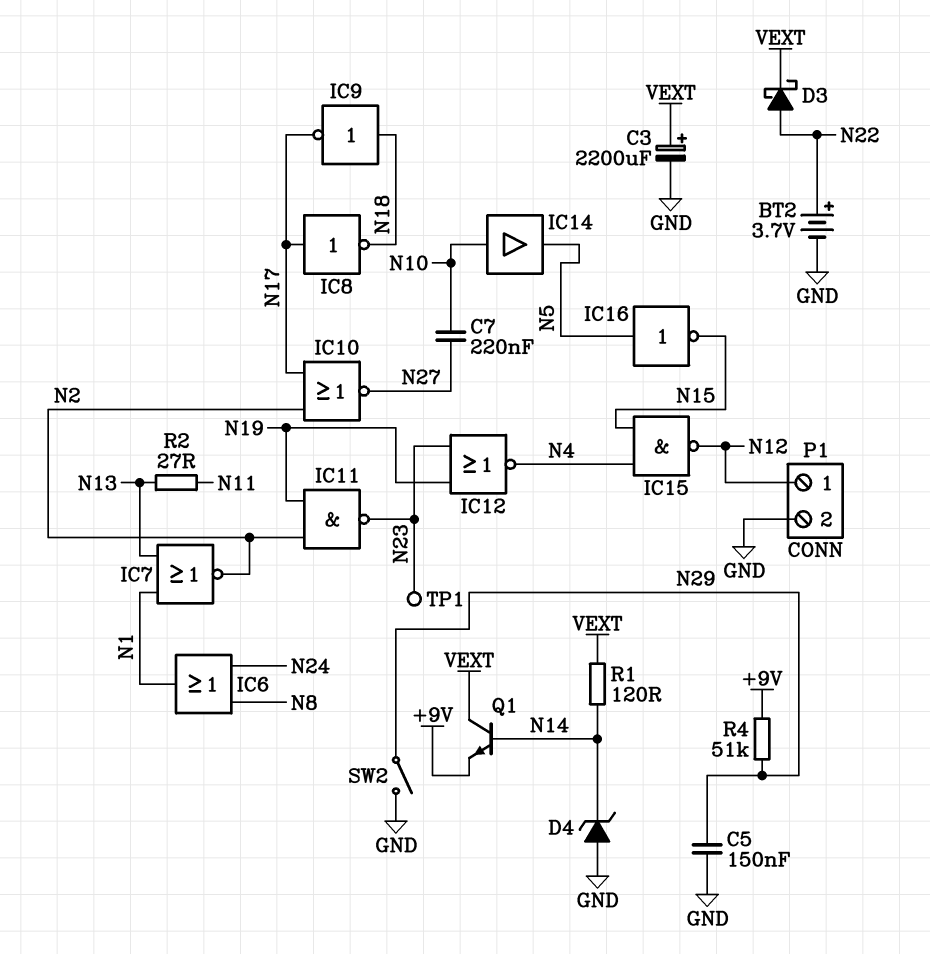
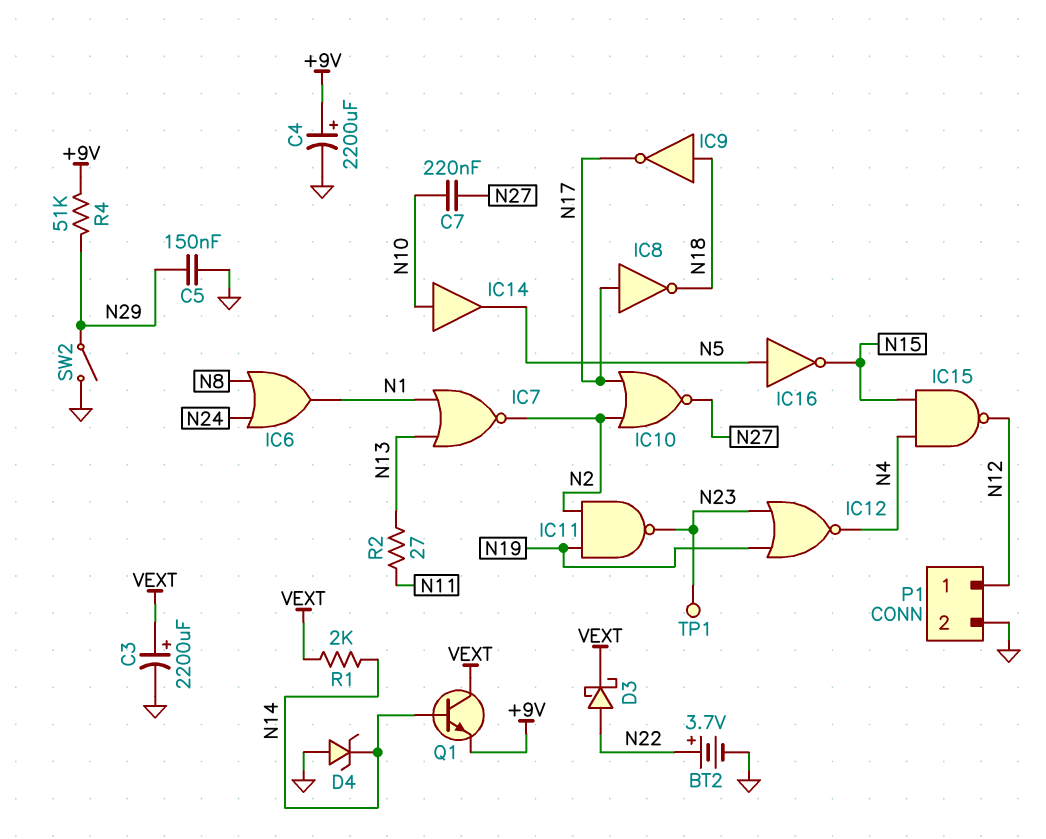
C4: none -> 2200uF (plus +9V, minus GND)
R1: 120 (N14, VEXT) -> 2k (N14, VEXT)

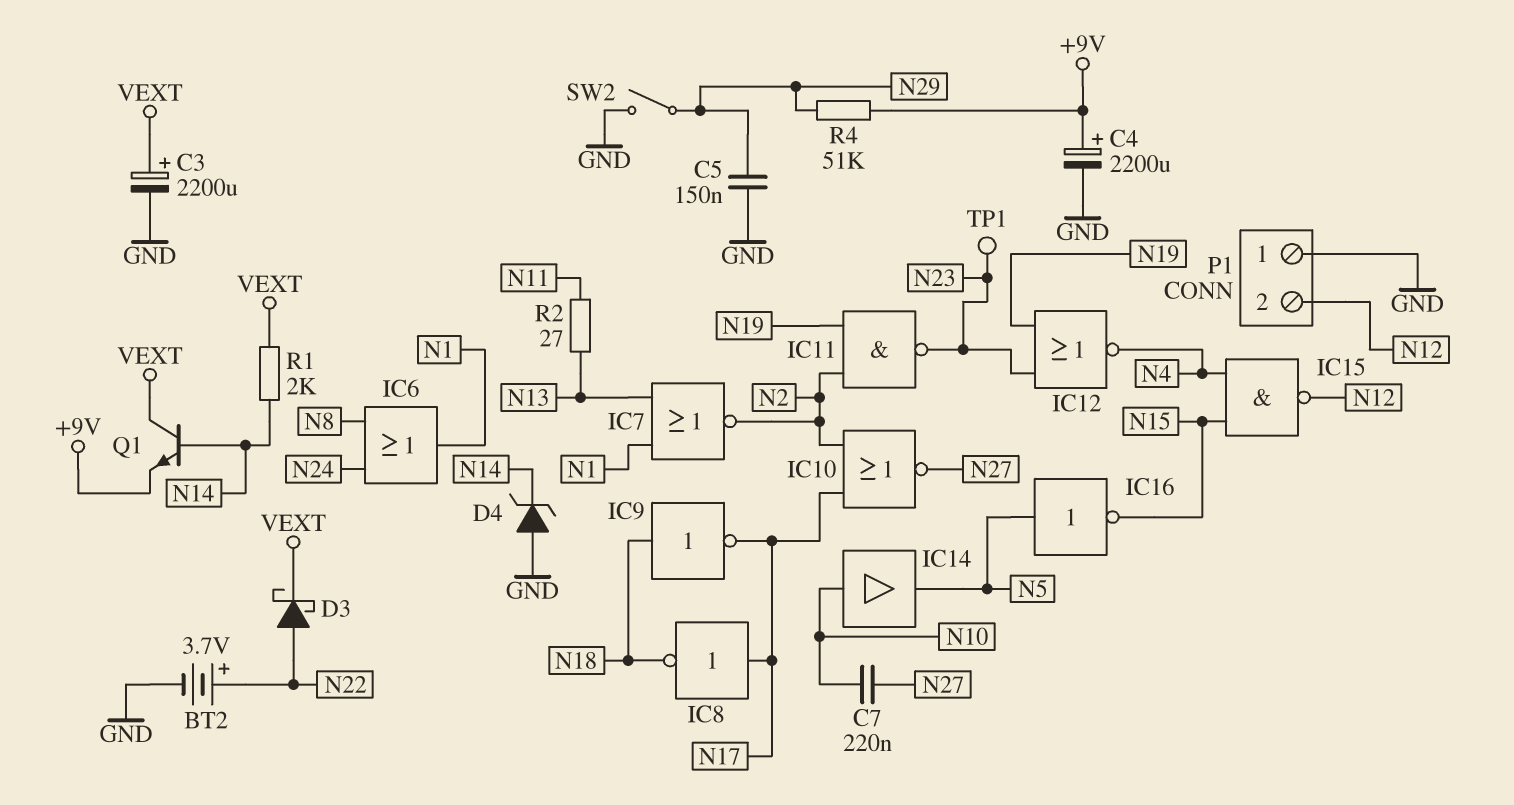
P1 pin 1: N12 -> GND
P1 pin 2: GND -> N12

